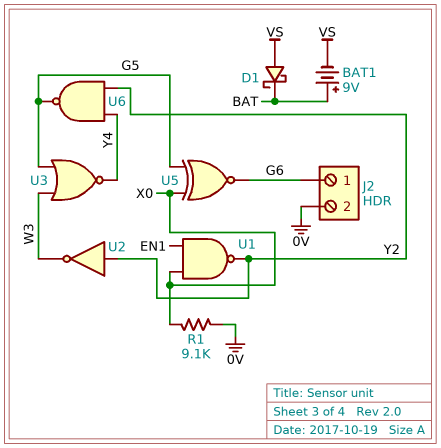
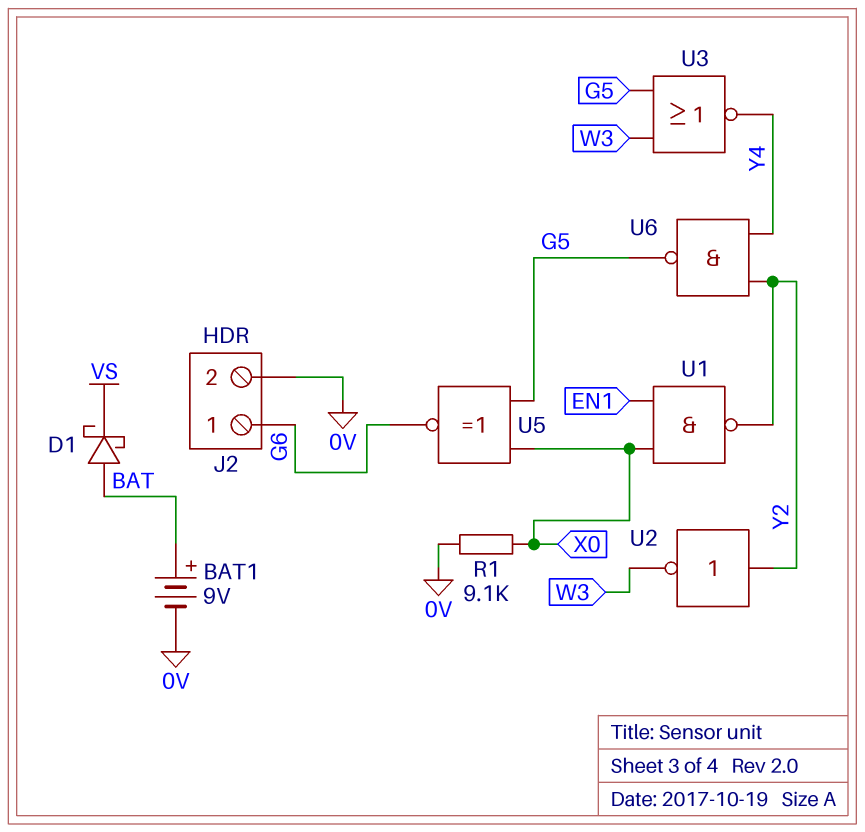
BAT1: 9V (plus BAT, minus VS) -> 9V (plus BAT, minus 0V)
D1: schottky (A VS, K BAT) -> schottky (A BAT, K VS)

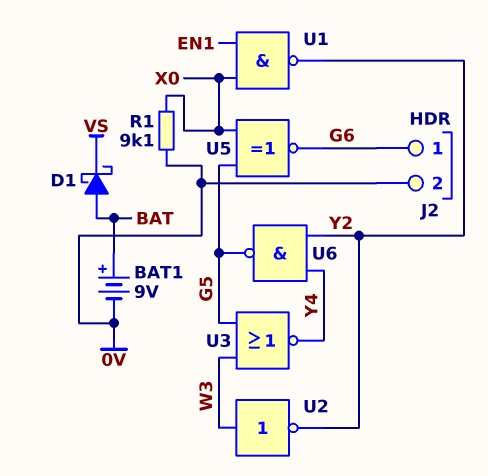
U2: NOT (in Y2, out W3) -> NOT (in W3, out Y2)

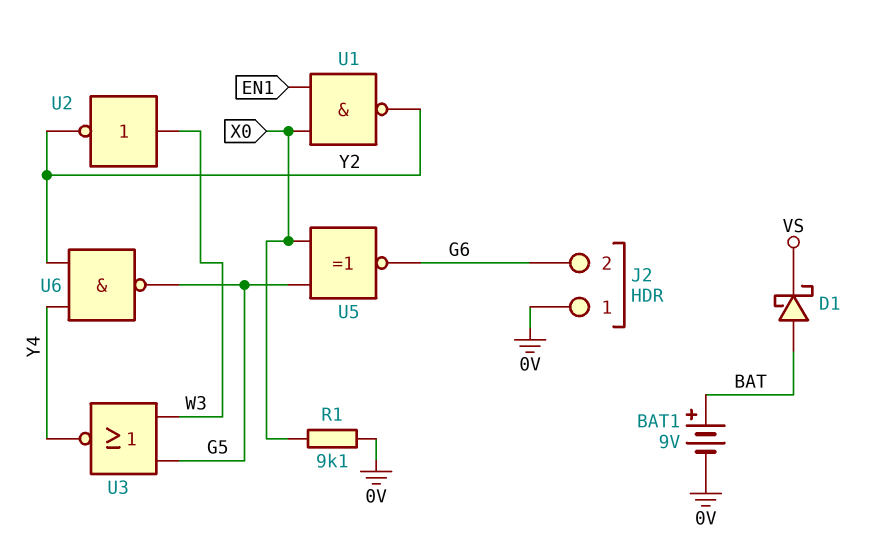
J2 pin 1: G6 -> 0V
J2 pin 2: 0V -> G6

